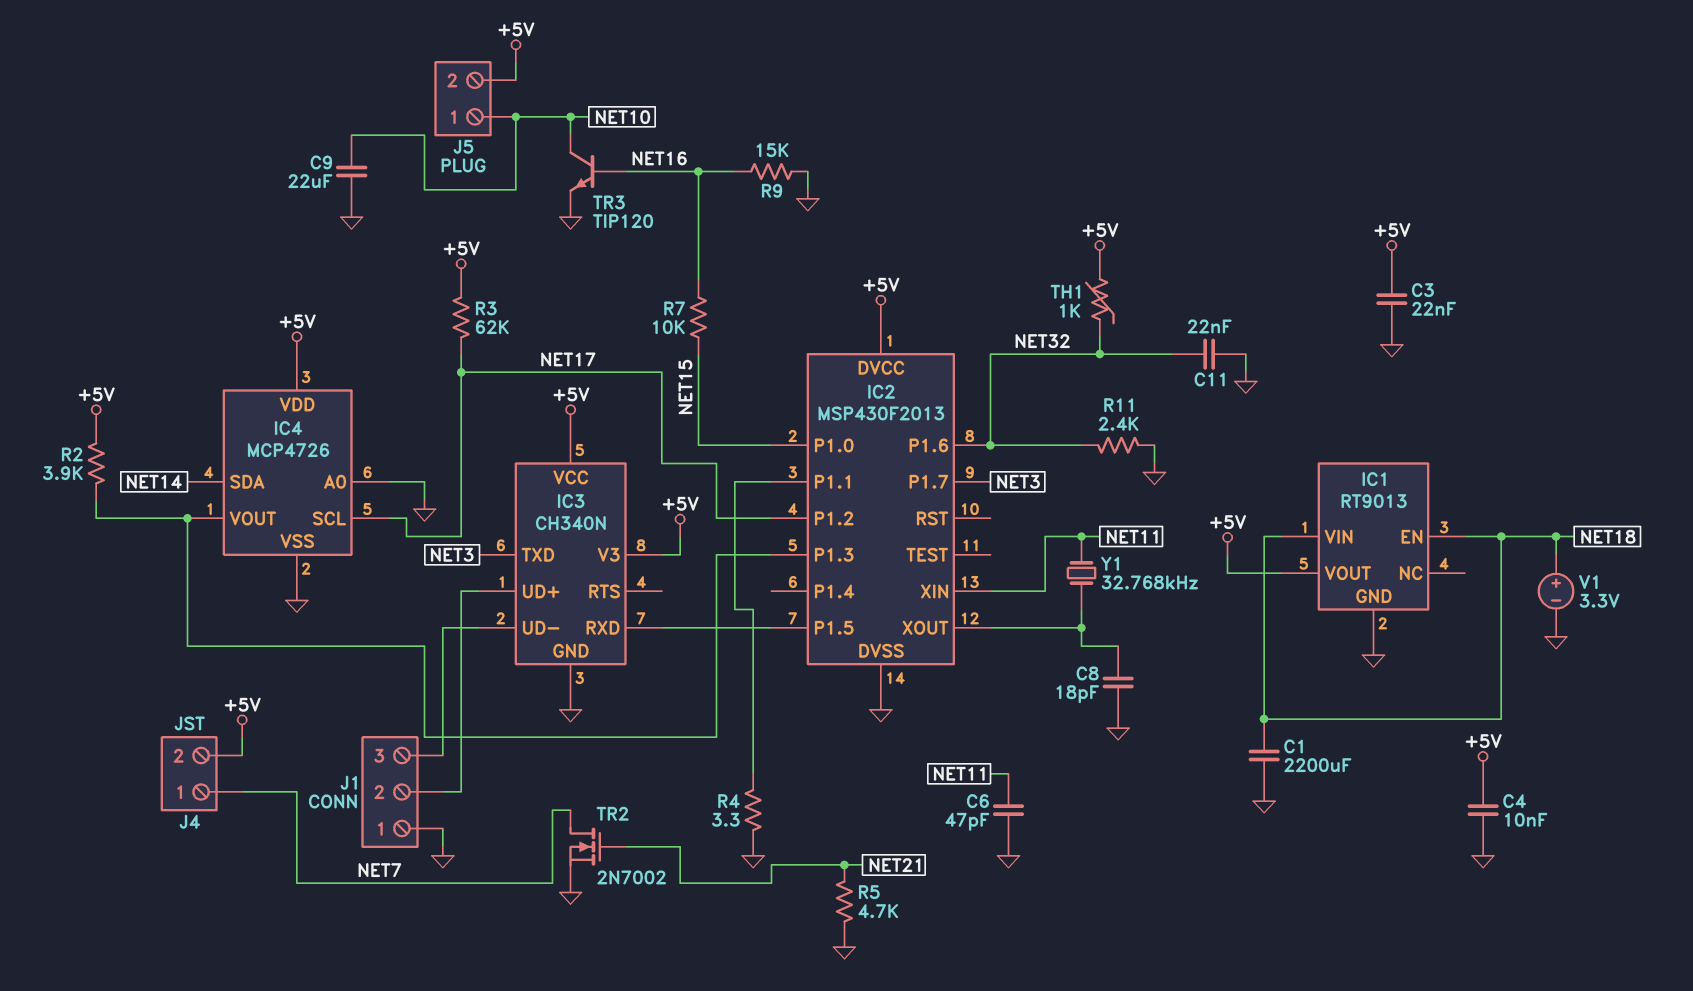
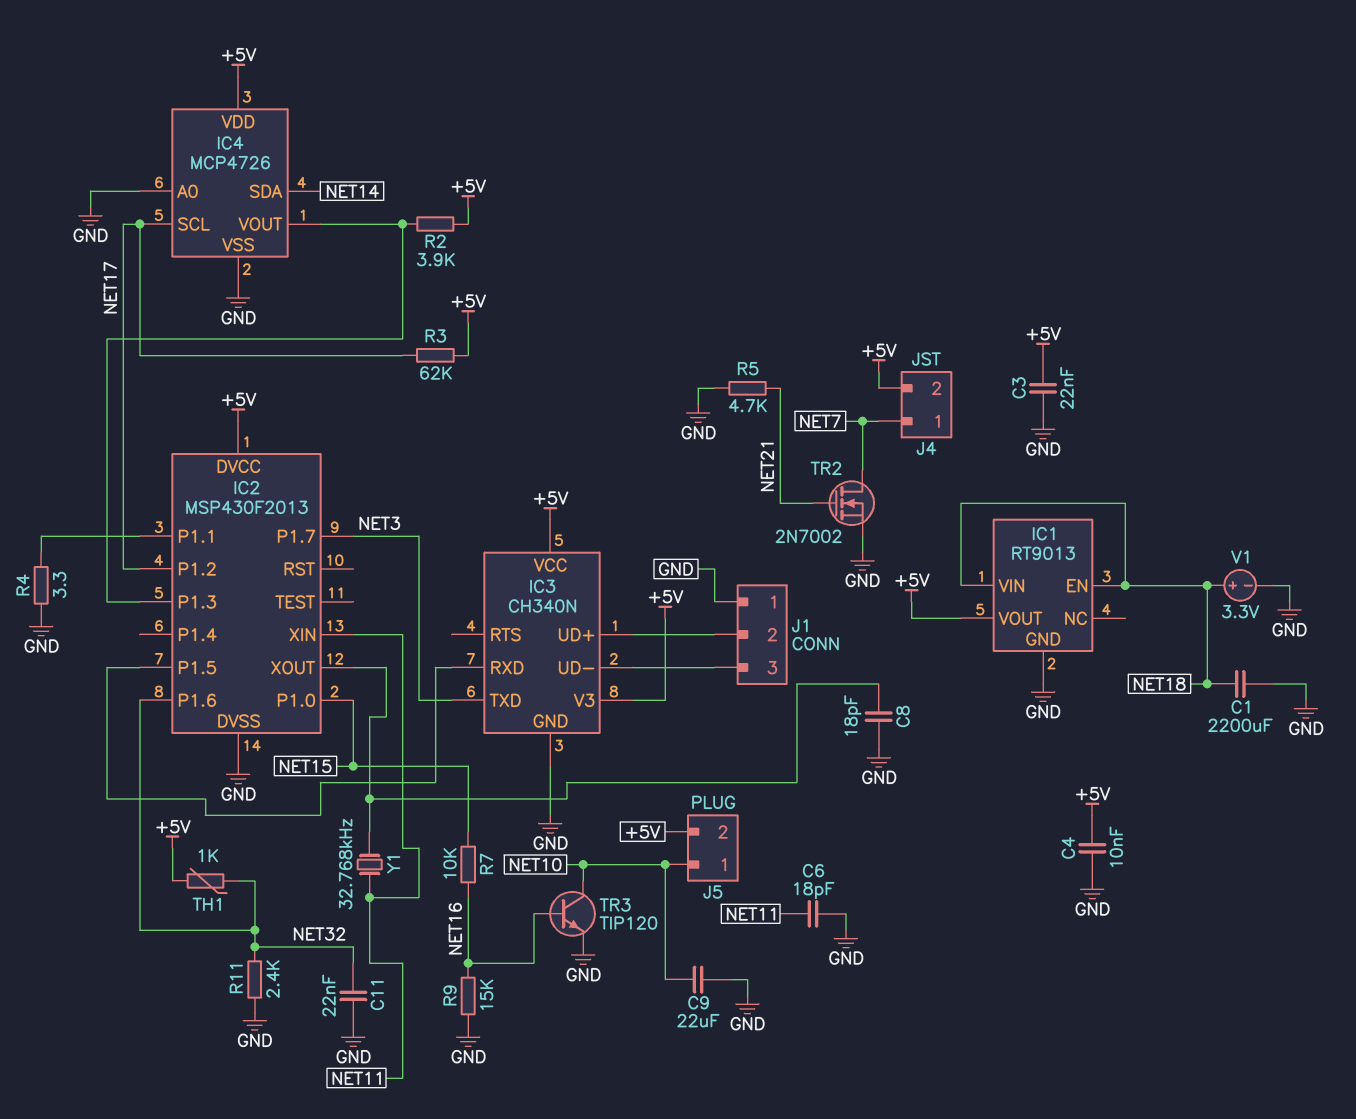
C6: 47pF (GND, NET11) -> 18pF (GND, NET11)

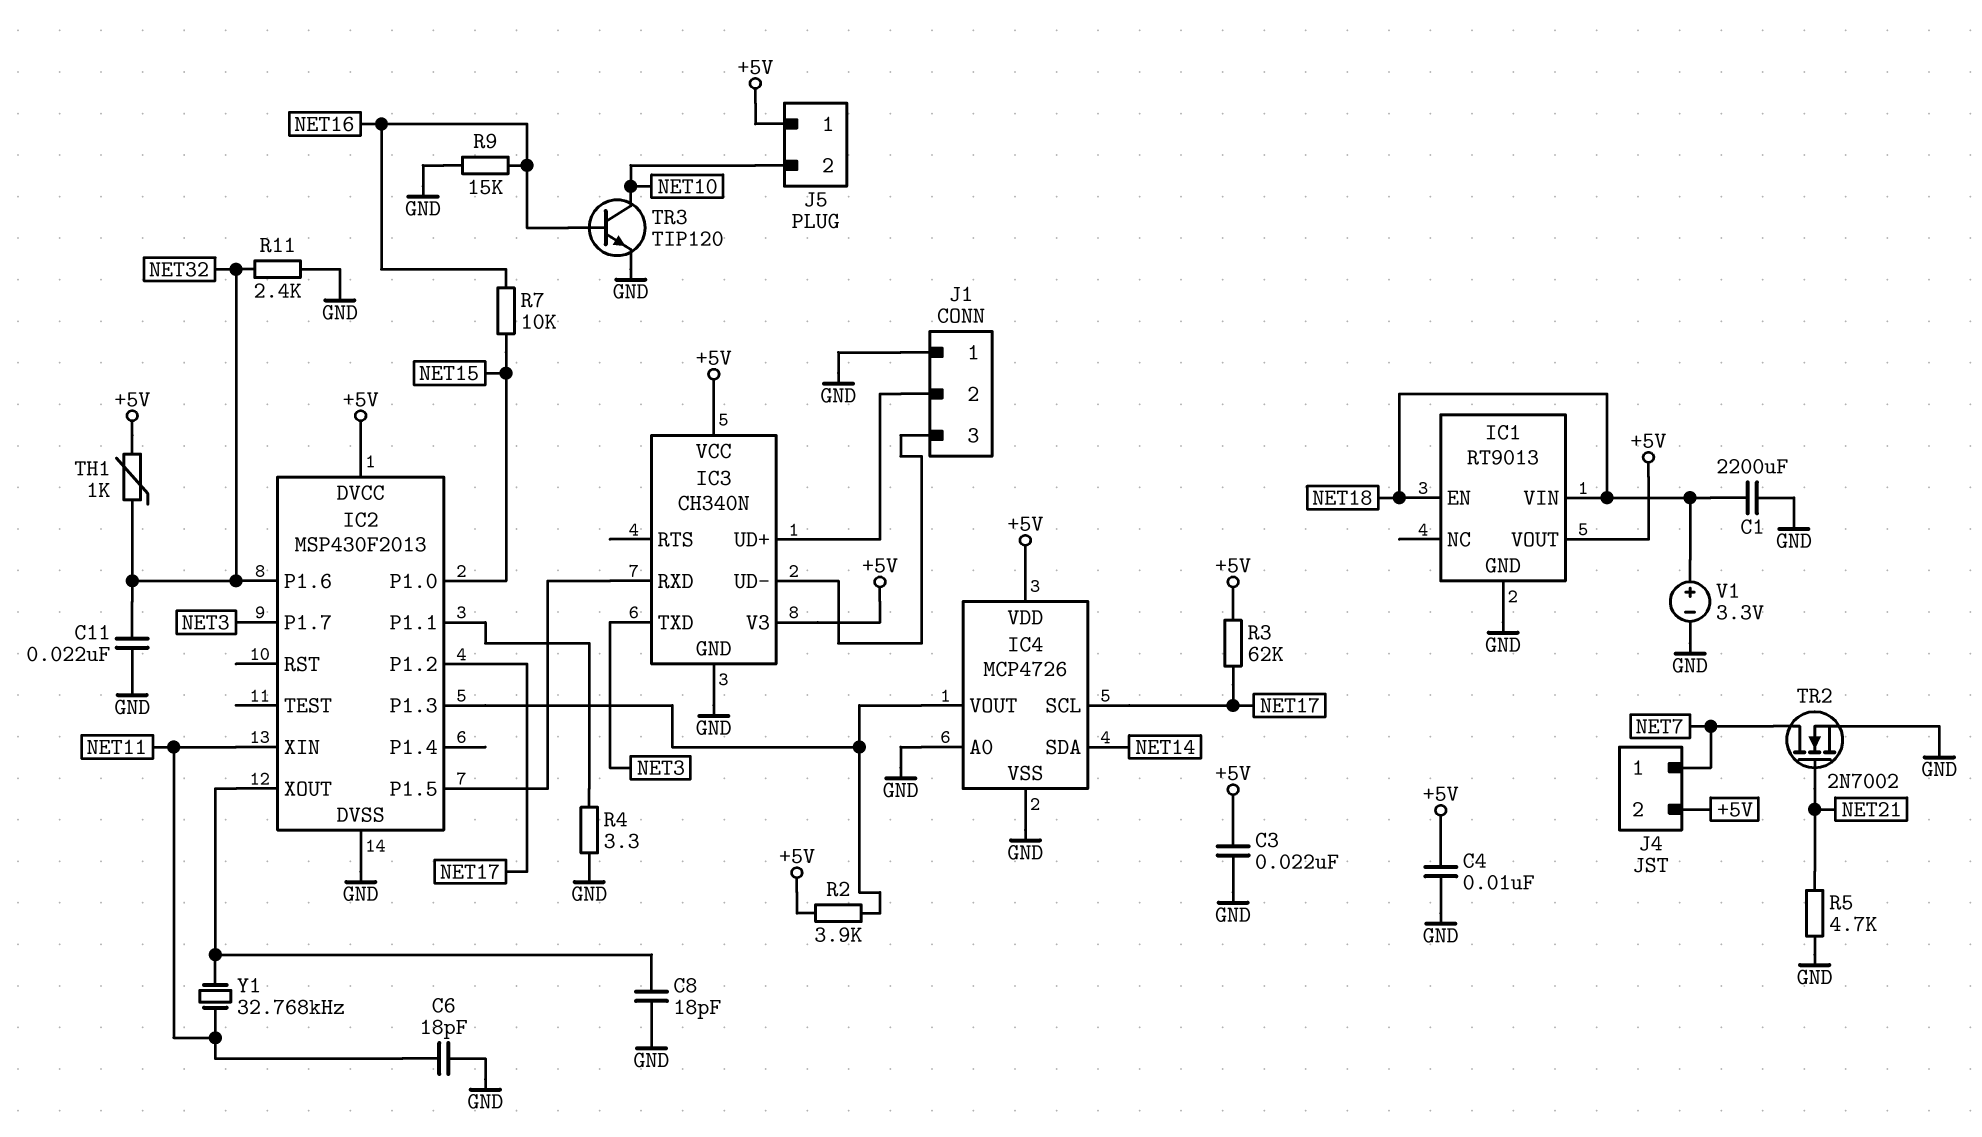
C9: 22uF (GND, NET10) -> none
J5 pin 1: NET10 -> +5V
J5 pin 2: +5V -> NET10

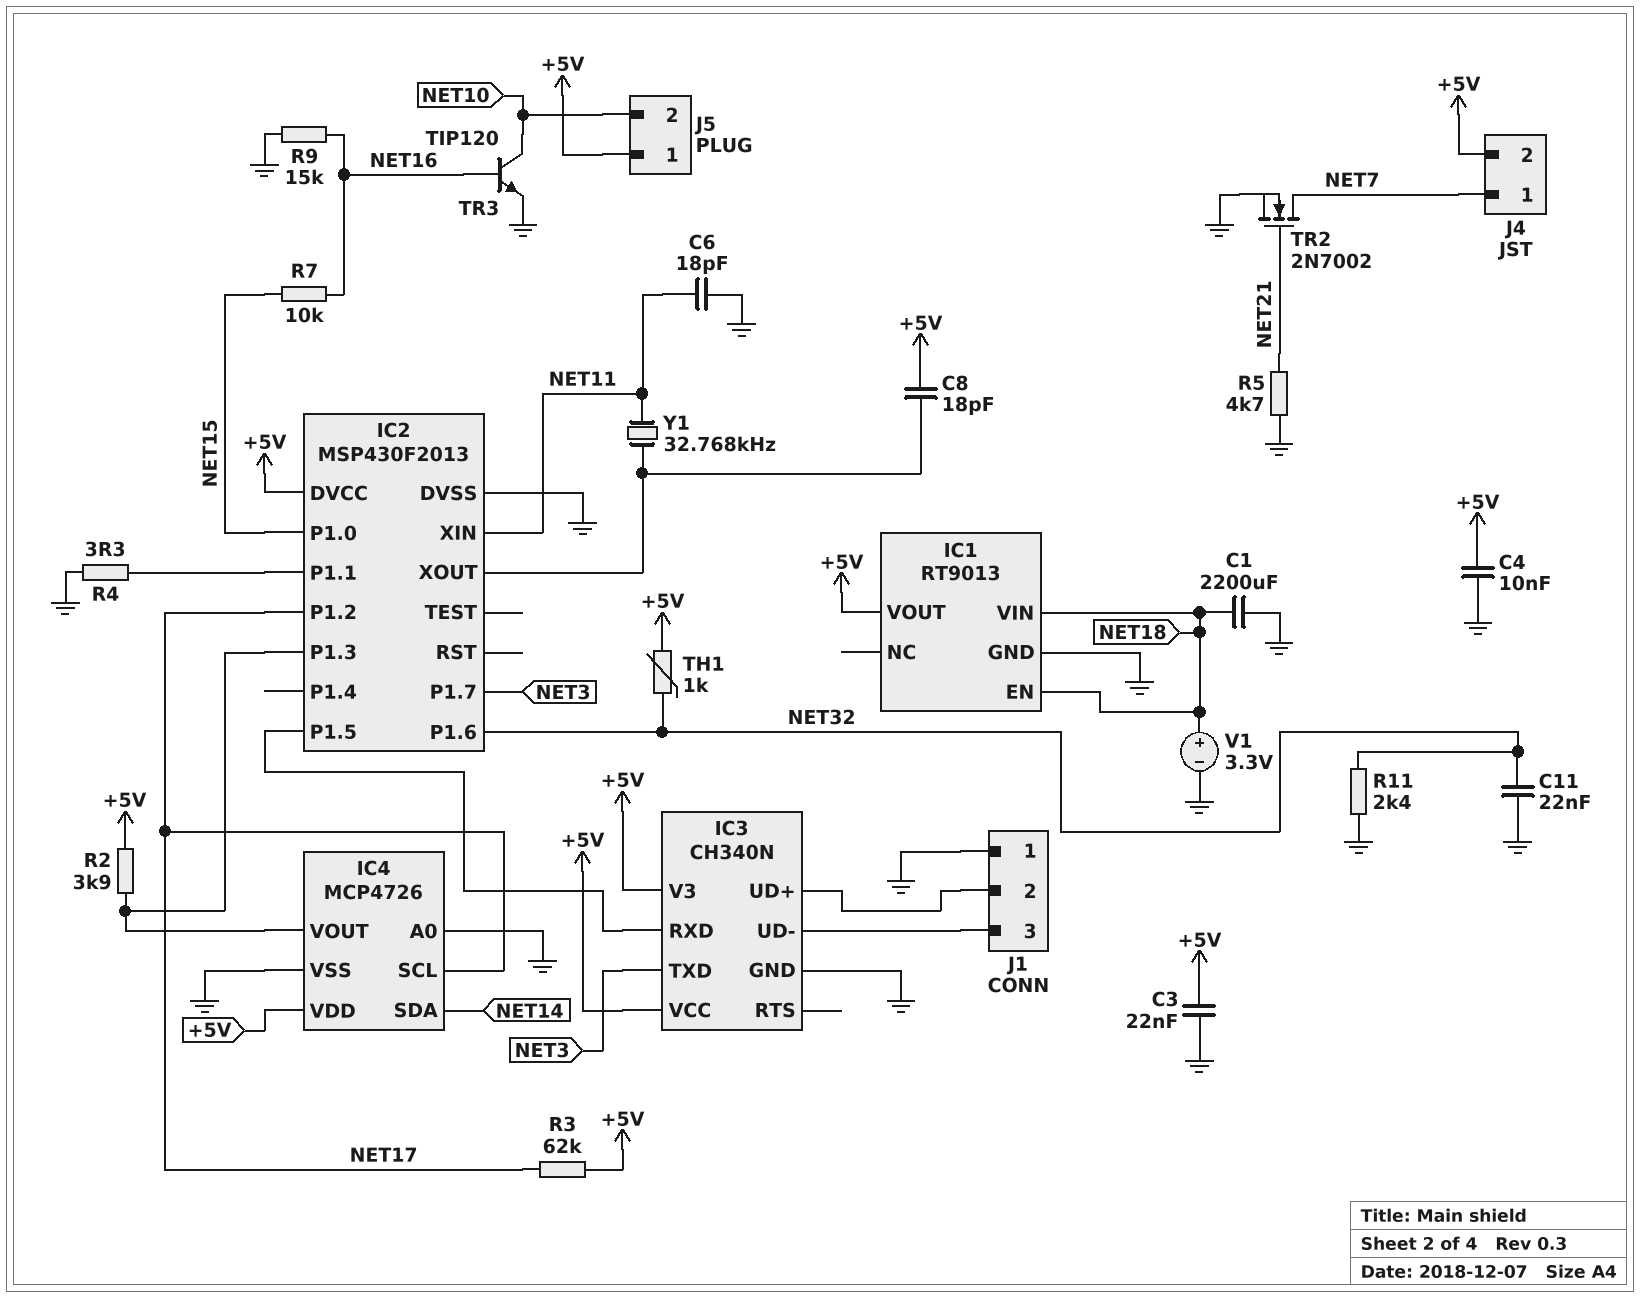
C8: 18pF (GND, IC2/XOUT) -> 18pF (+5V, IC2/XOUT)

